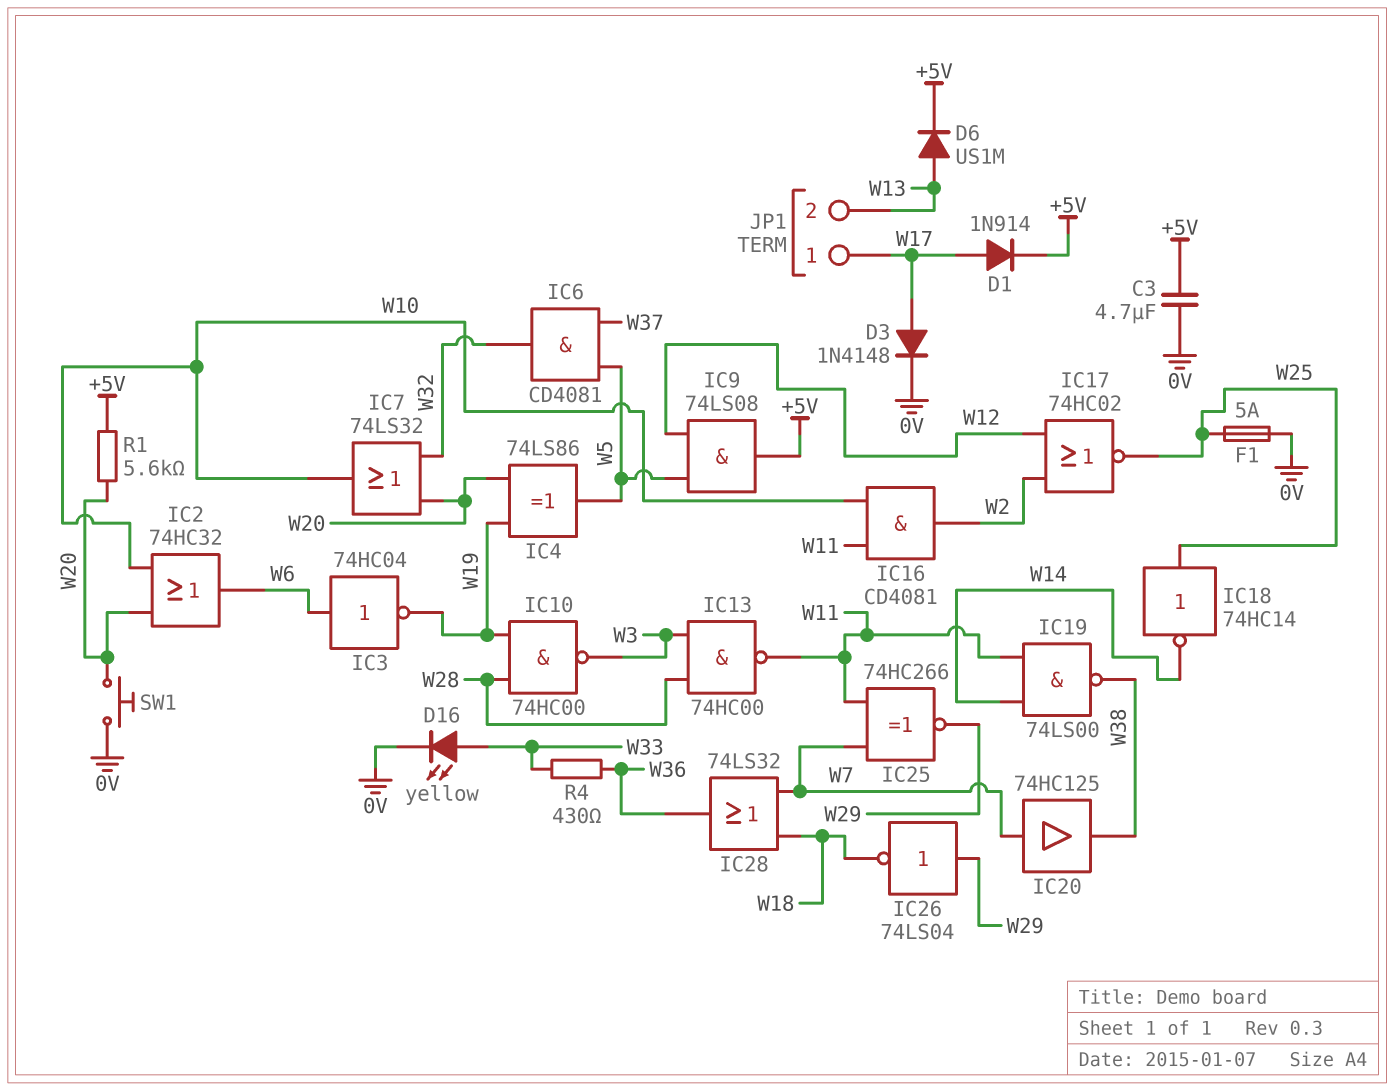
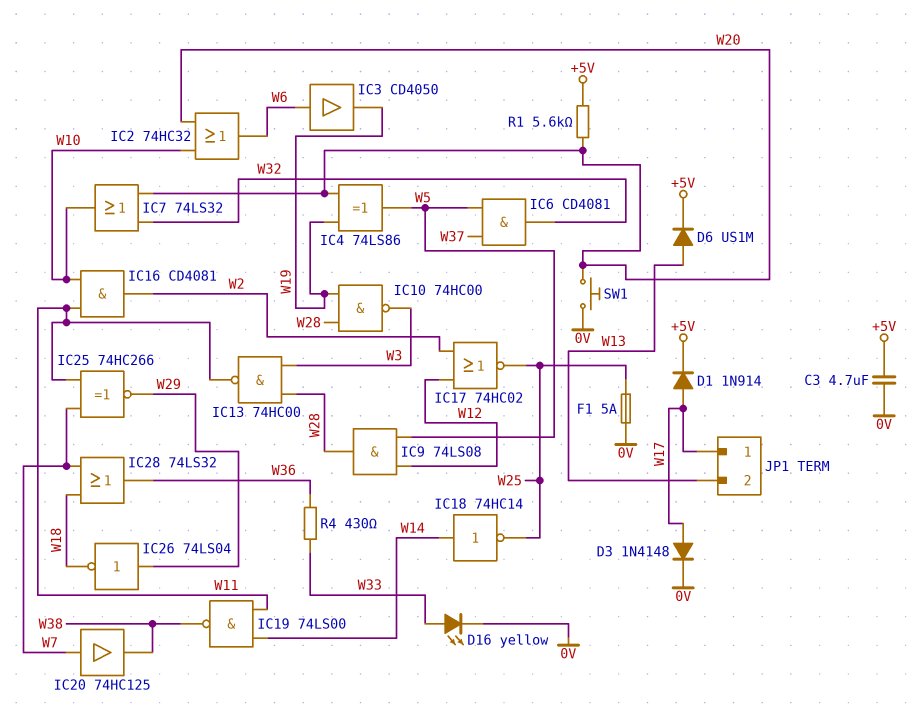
IC3: NOT 74HC04 (in W6, out W19) -> buffer CD4050 (in W6, out W19)
IC9: AND 74LS08 (in W5, in W12, out +5V) -> AND 74LS08 (in W5, in W12, out W28)
IC18: NOT 74HC14 (in W25, out W14) -> NOT 74HC14 (in W14, out W25)

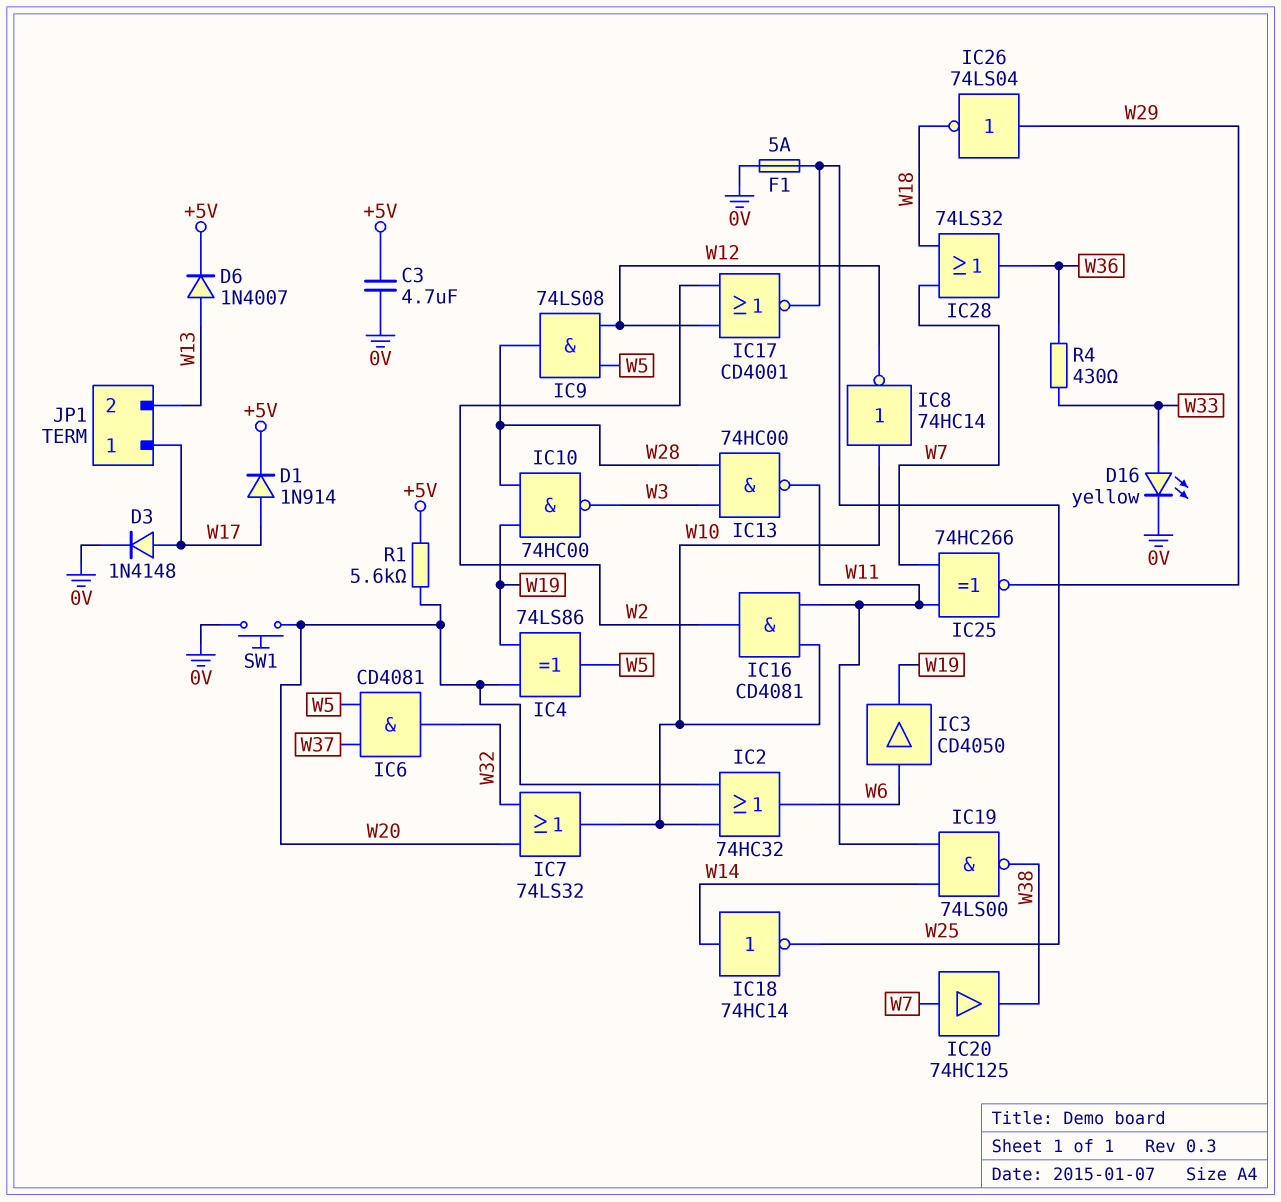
D6: diode US1M (A W13, K +5V) -> diode 1N4007 (A W13, K +5V)
IC8: none -> NOT 74HC14 (in W10, out W12)
IC17: NOR 74HC02 (in W2, in W12, out W25) -> NOR CD4001 (in W2, in W12, out W25)

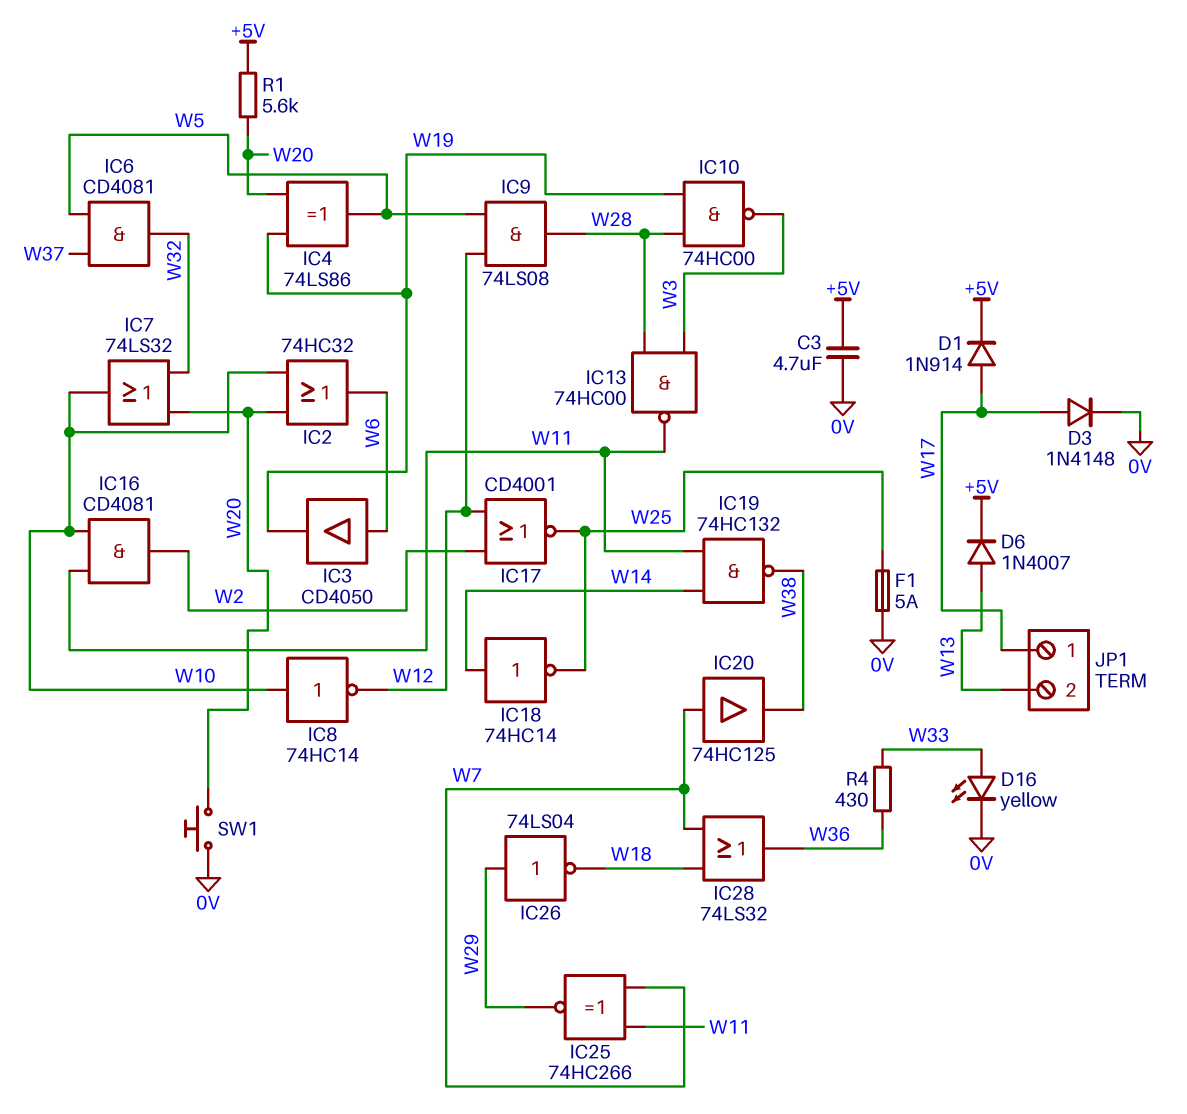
IC19: NAND 74LS00 (in W11, in W14, out W38) -> NAND 74HC132 (in W11, in W14, out W38)

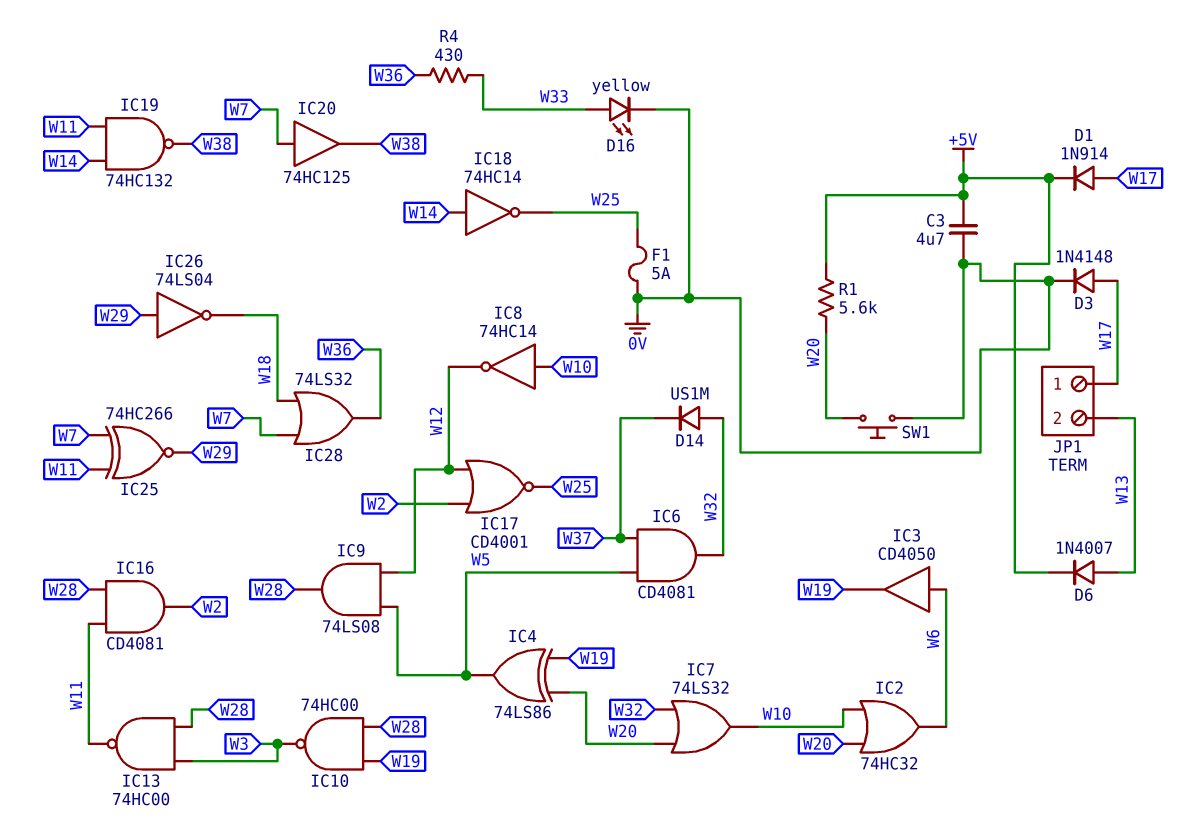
D14: none -> diode US1M (A W32, K W37)
IC16: AND CD4081 (in W10, in W11, out W2) -> AND CD4081 (in W11, in W28, out W2)

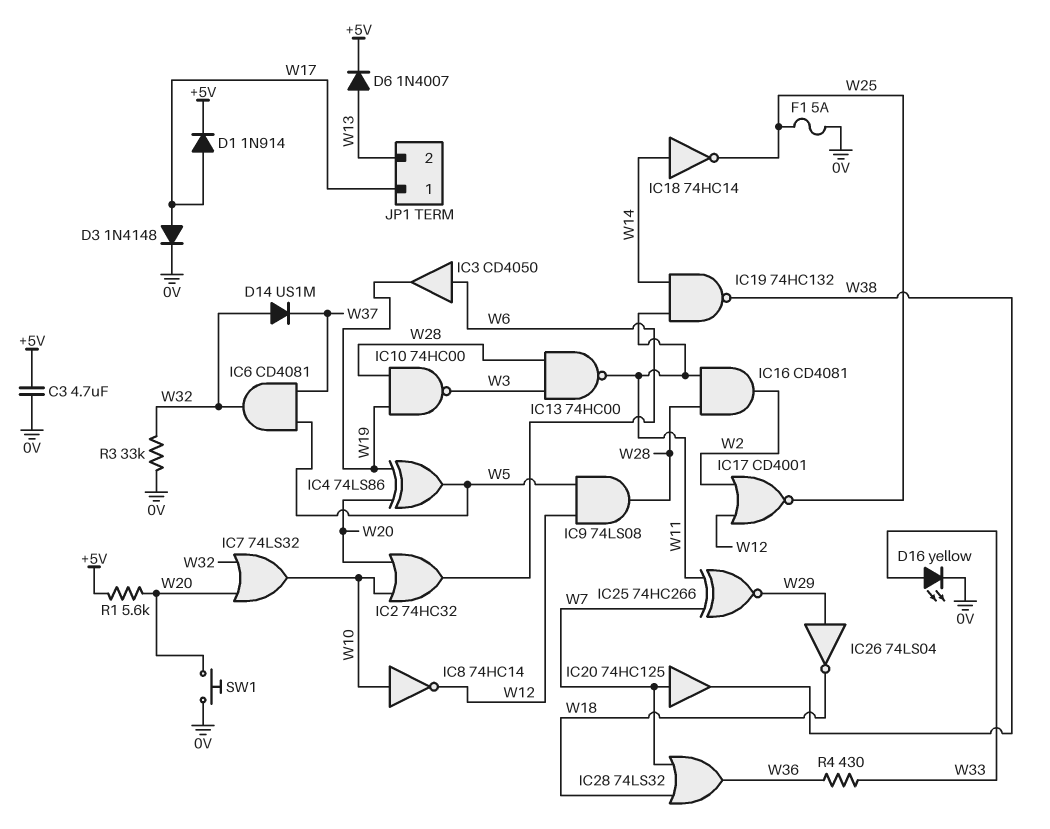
R3: none -> 33k (0V, W32)

